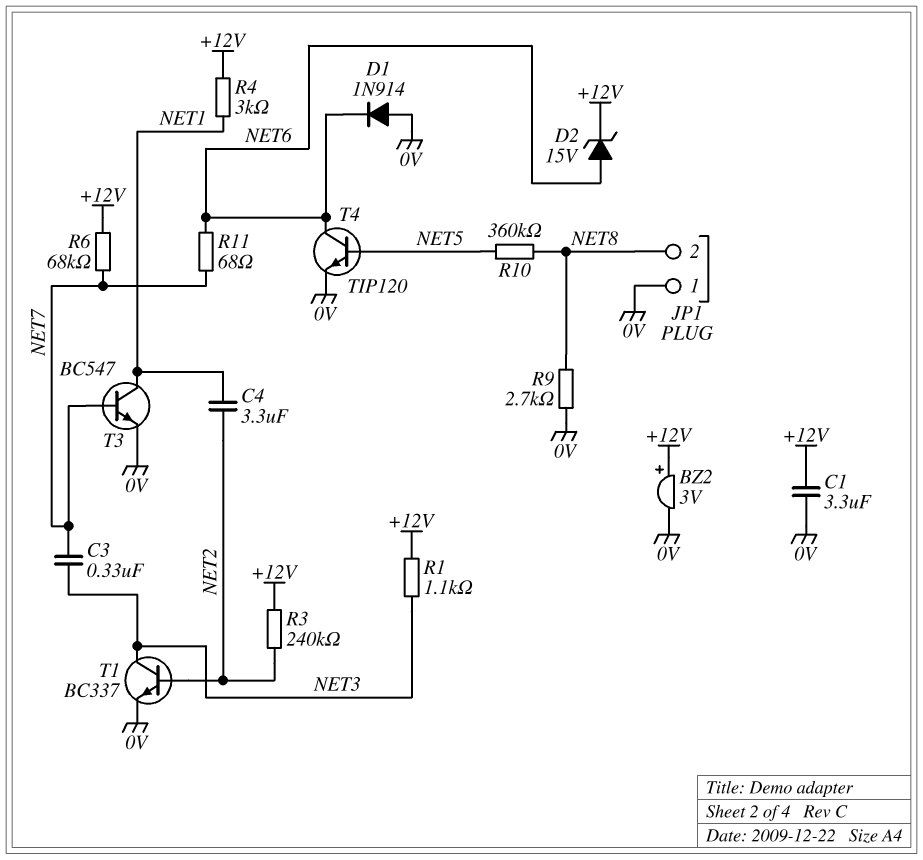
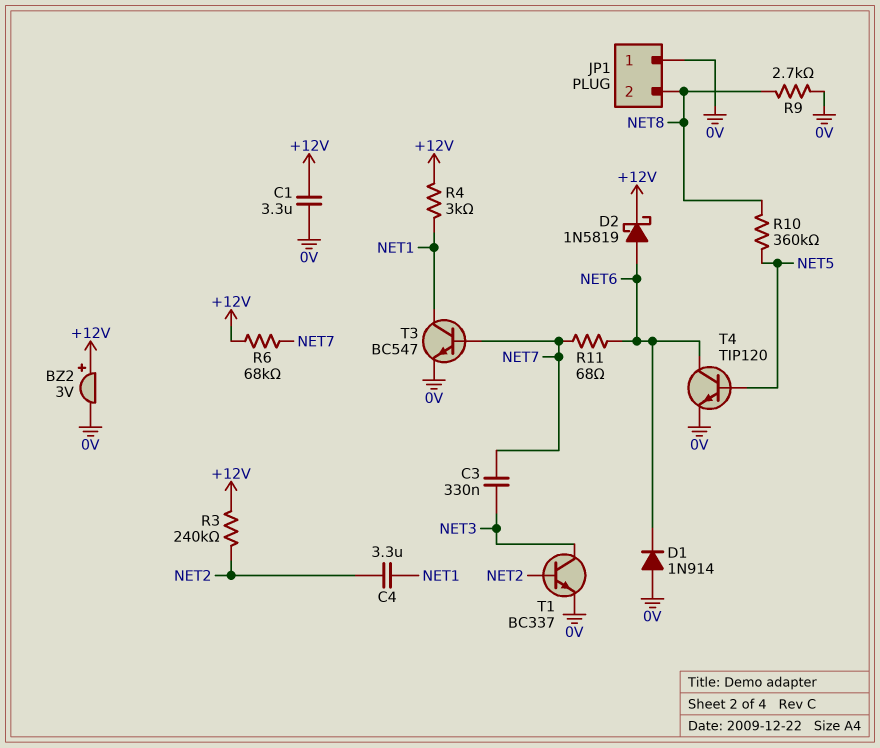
D2: zener 15V (A NET6, K +12V) -> schottky 1N5819 (A NET6, K +12V)
R1: 1.1k (+12V, NET3) -> none

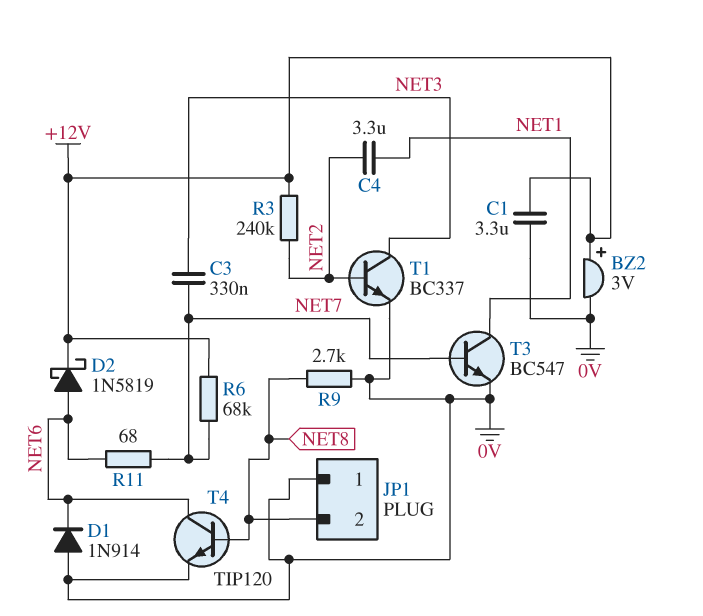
R4: 3k (+12V, NET1) -> none
R10: 360k (NET5, NET8) -> none
T4: NPN TIP120 (B NET5, C NET6, E 0V) -> NPN TIP120 (B NET8, C NET6, E 0V)

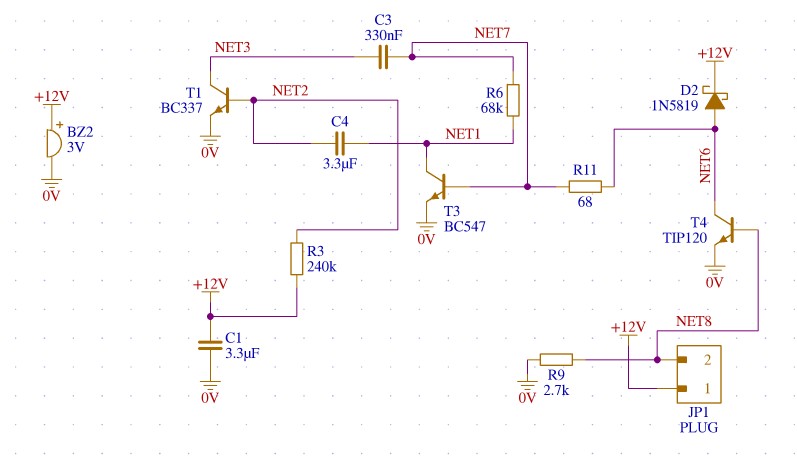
D1: diode 1N914 (A 0V, K NET6) -> none
JP1 pin 1: 0V -> +12V
R6: 68k (+12V, NET7) -> 68k (NET1, NET7)

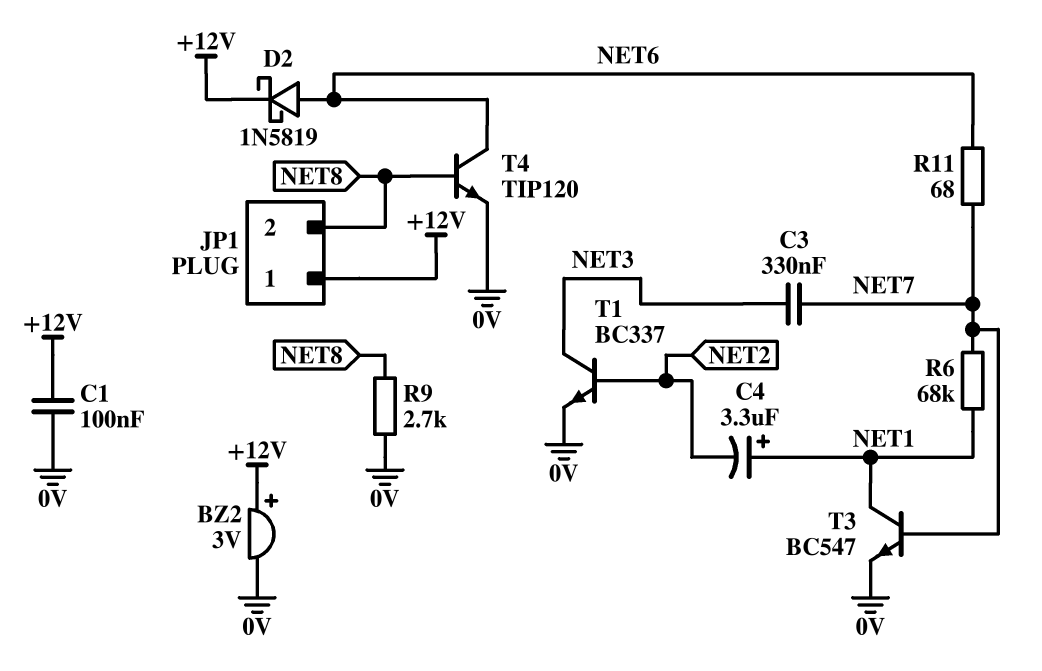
C1: 3.3uF (+12V, 0V) -> 100nF (+12V, 0V)
C4: 3.3uF (NET1, NET2) -> 3.3uF (plus NET1, minus NET2)
R3: 240k (+12V, NET2) -> none

